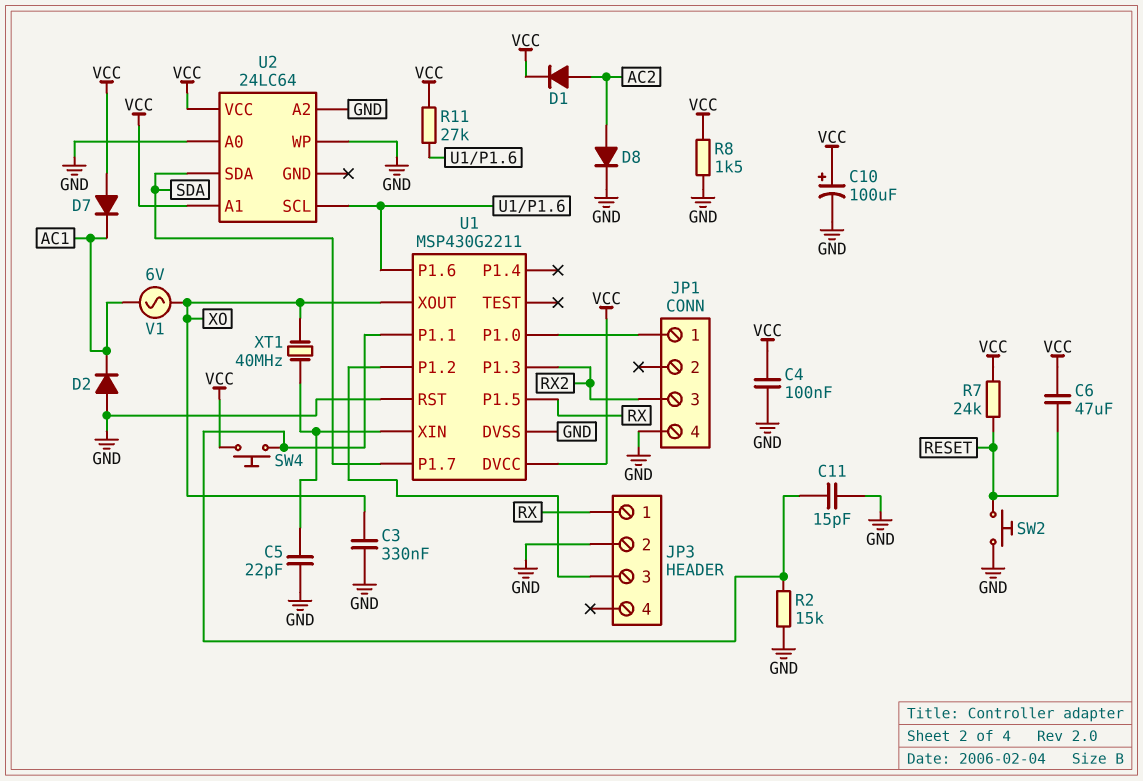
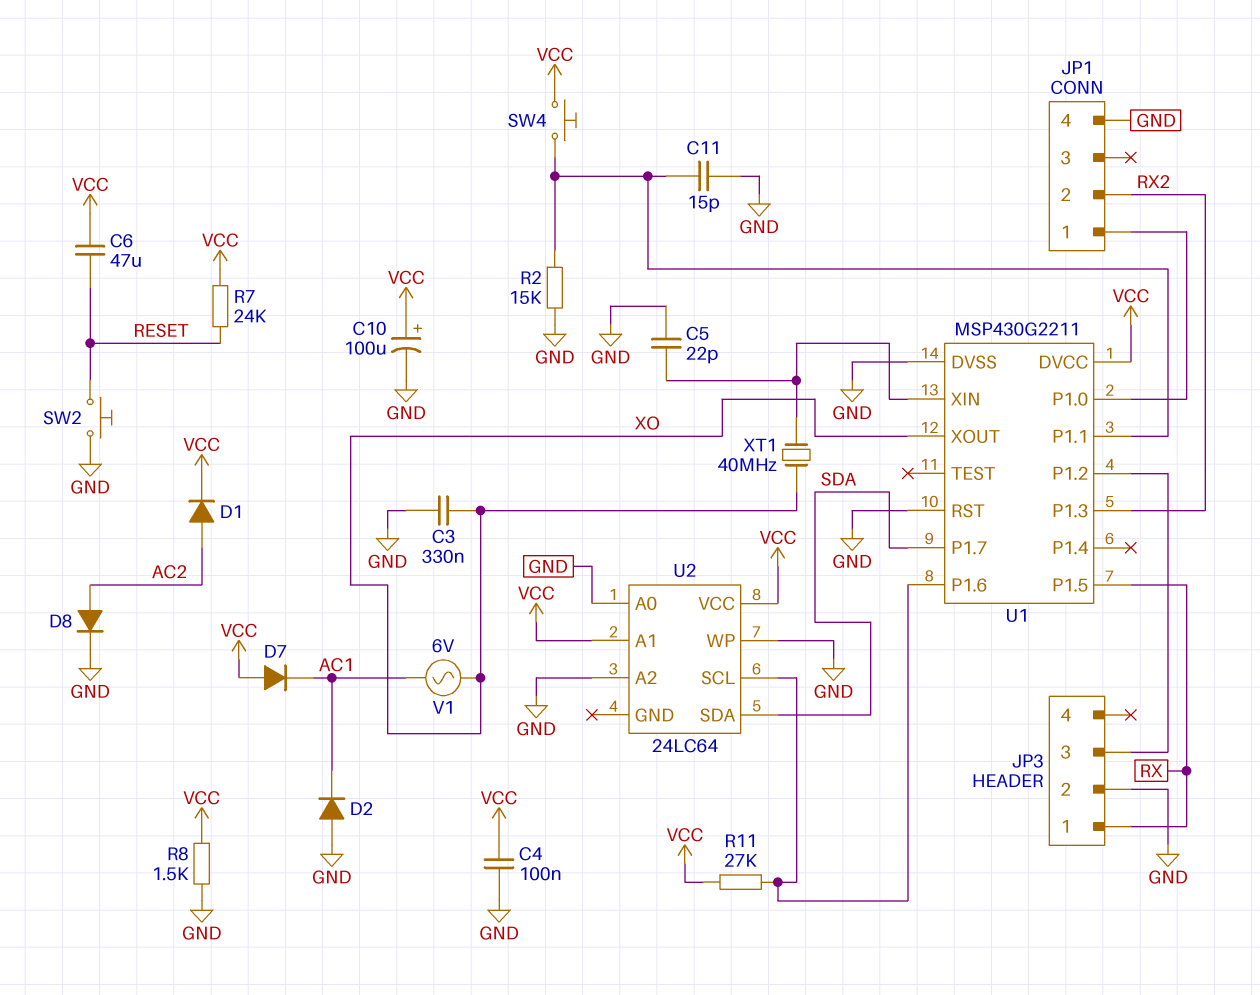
JP1 pin 2: none -> RX2
JP1 pin 3: RX2 -> none

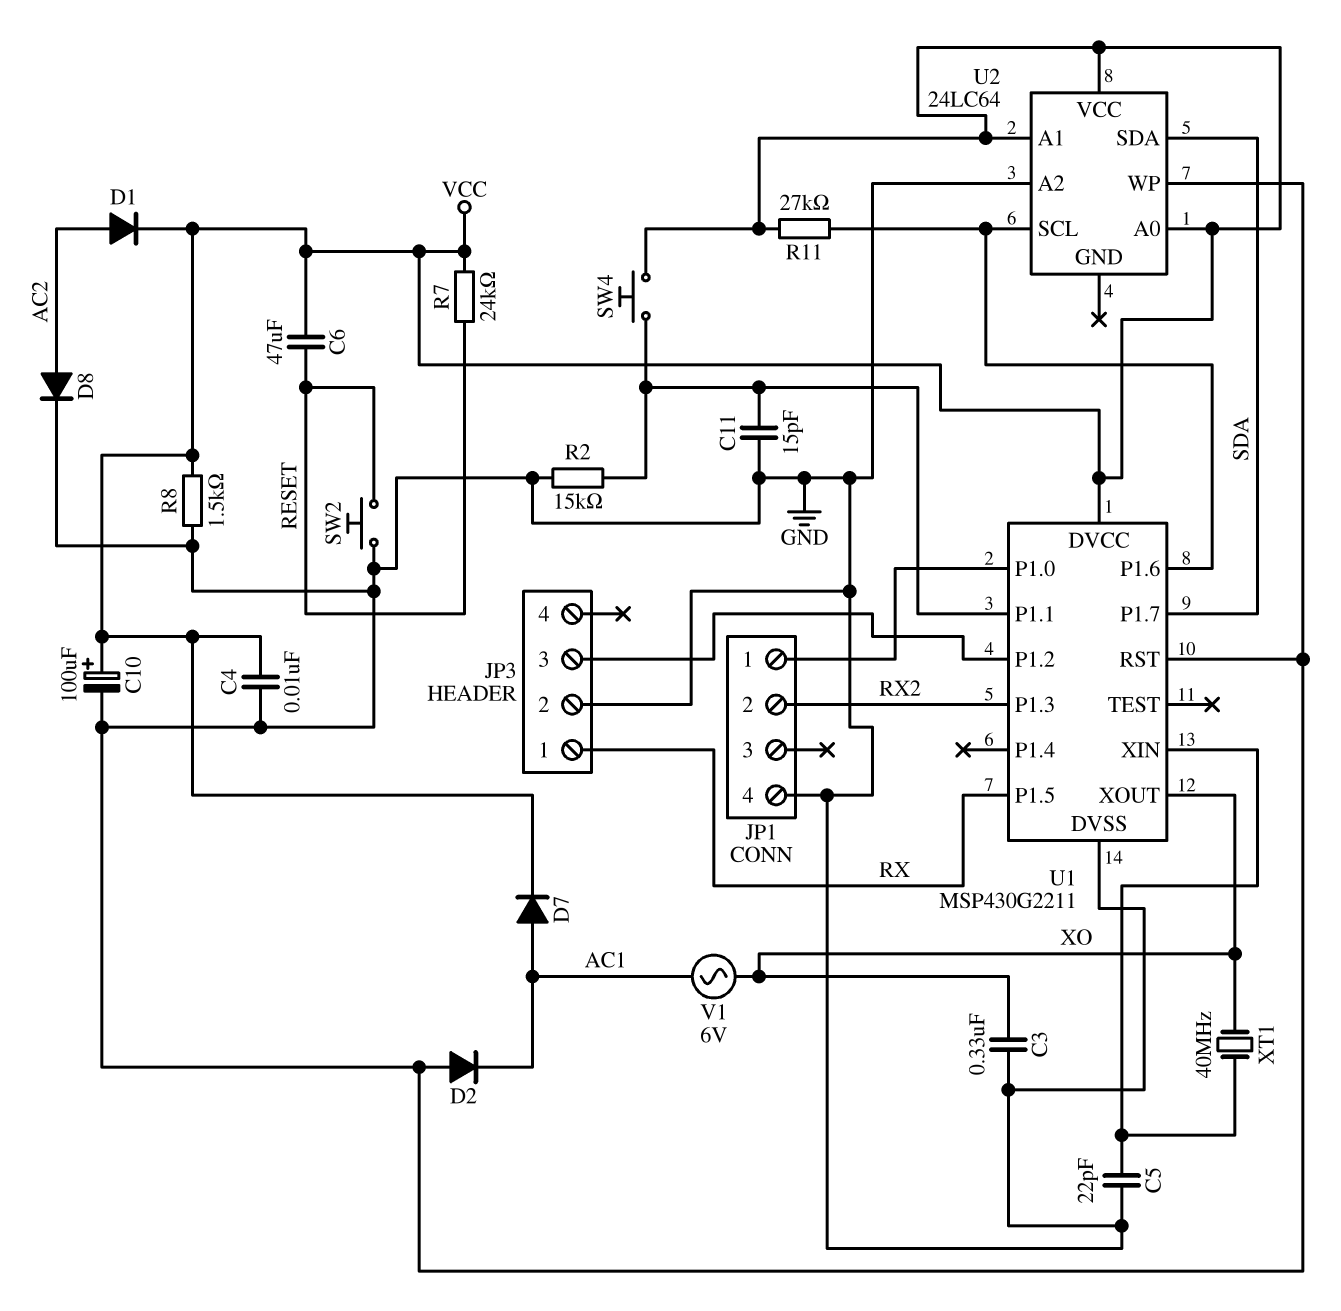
C4: 100nF (GND, VCC) -> 10nF (GND, VCC)
D7: diode (A VCC, K AC1) -> diode (A AC1, K VCC)
U2 pin A0: GND -> VCC

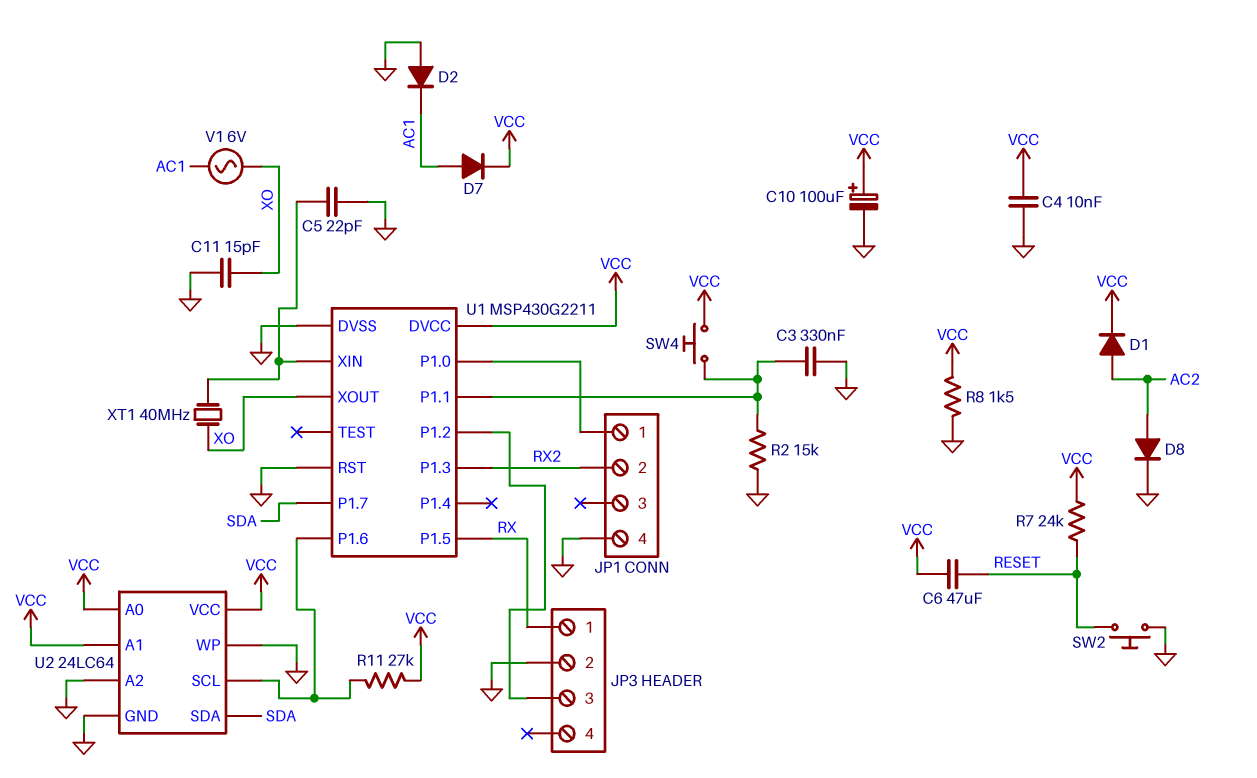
C3: 330nF (GND, XO) -> 330nF (GND, U1/P1.1)
C11: 15pF (GND, U1/P1.1) -> 15pF (GND, XO)
U2 pin GND: none -> GND

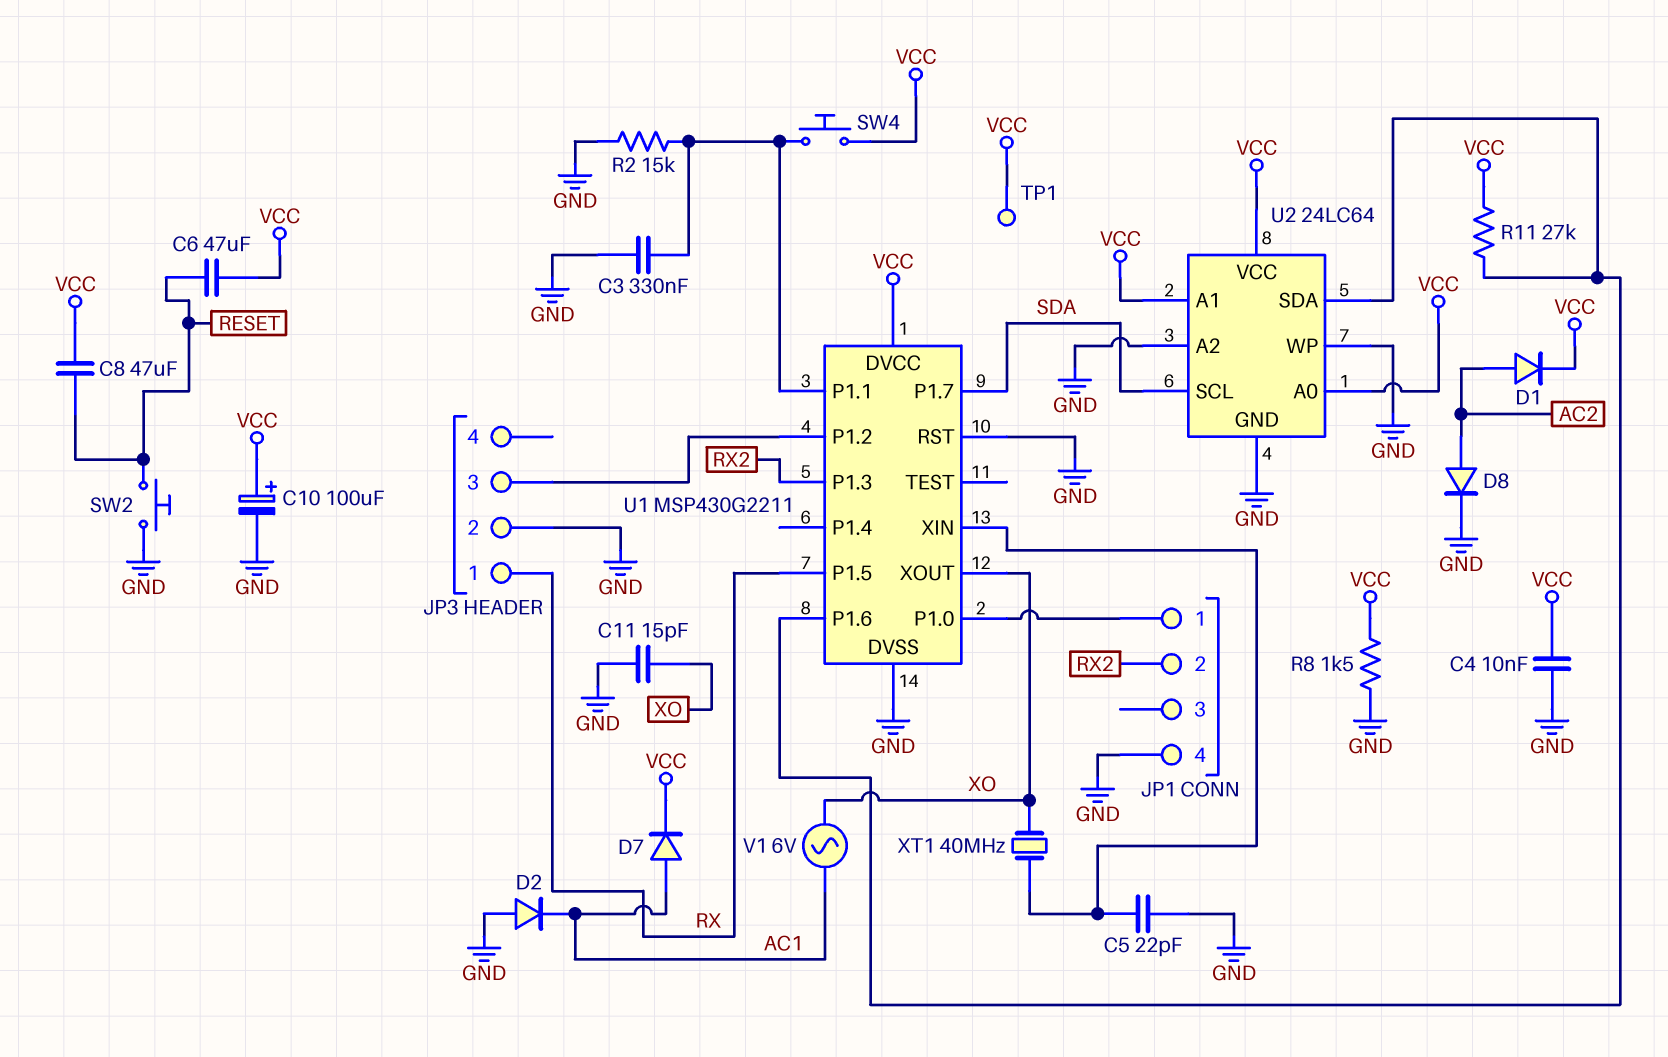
C8: none -> 47uF (RESET, VCC)
R7: 24k (RESET, VCC) -> none
TP1: none -> test point (VCC)
U2 pin SCL: U1/P1.6 -> SDA
U2 pin SDA: SDA -> U1/P1.6

